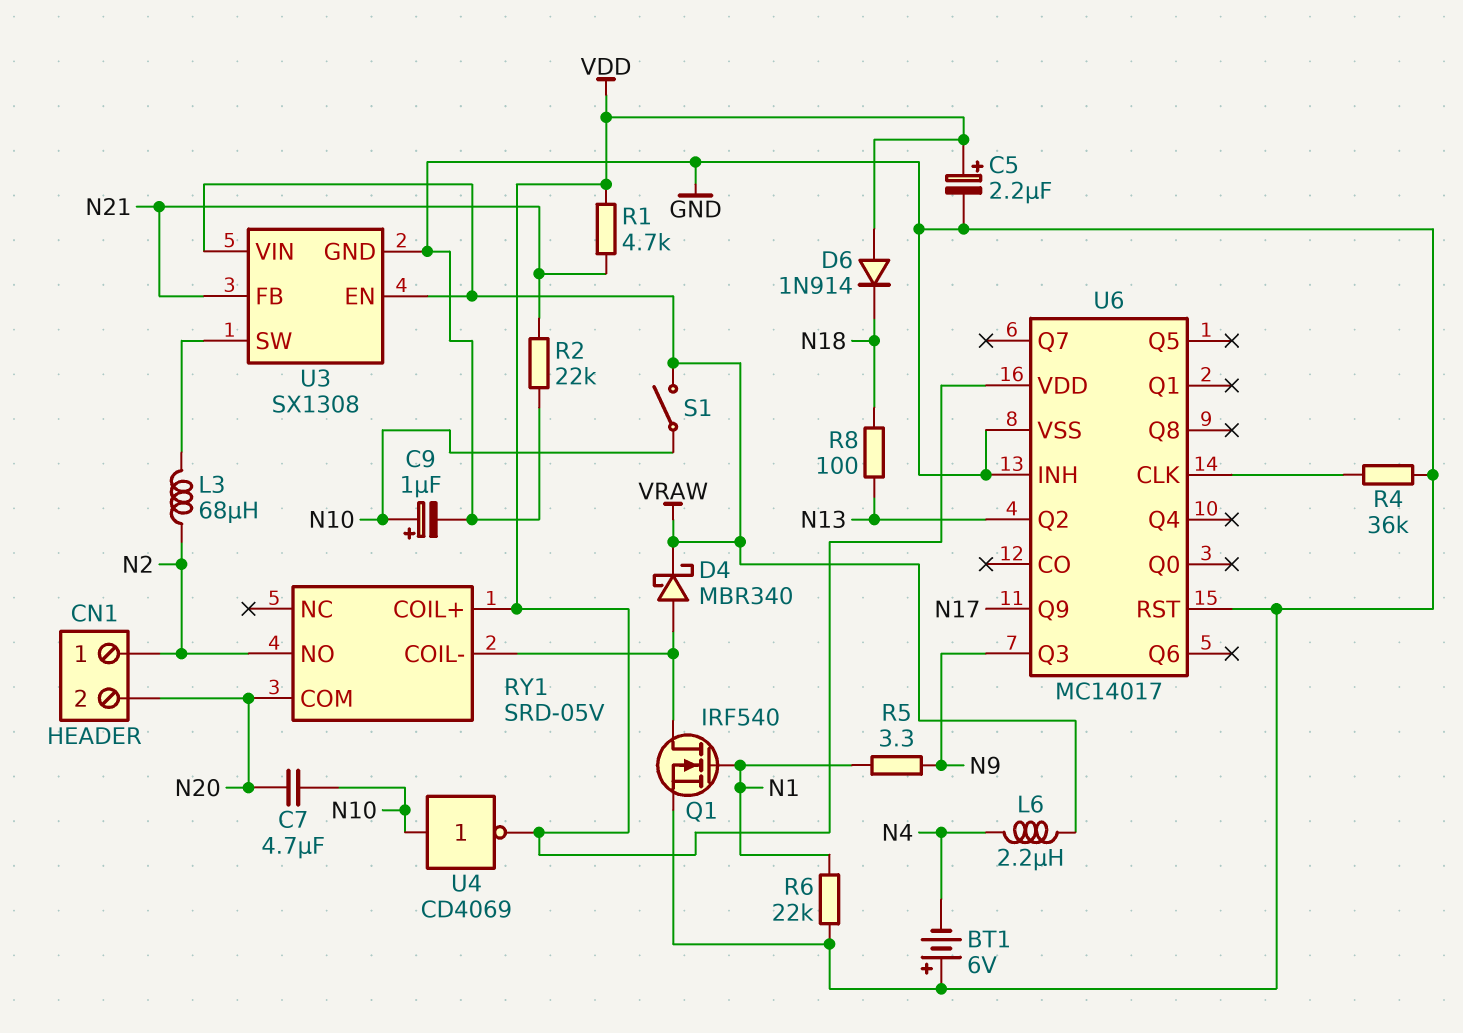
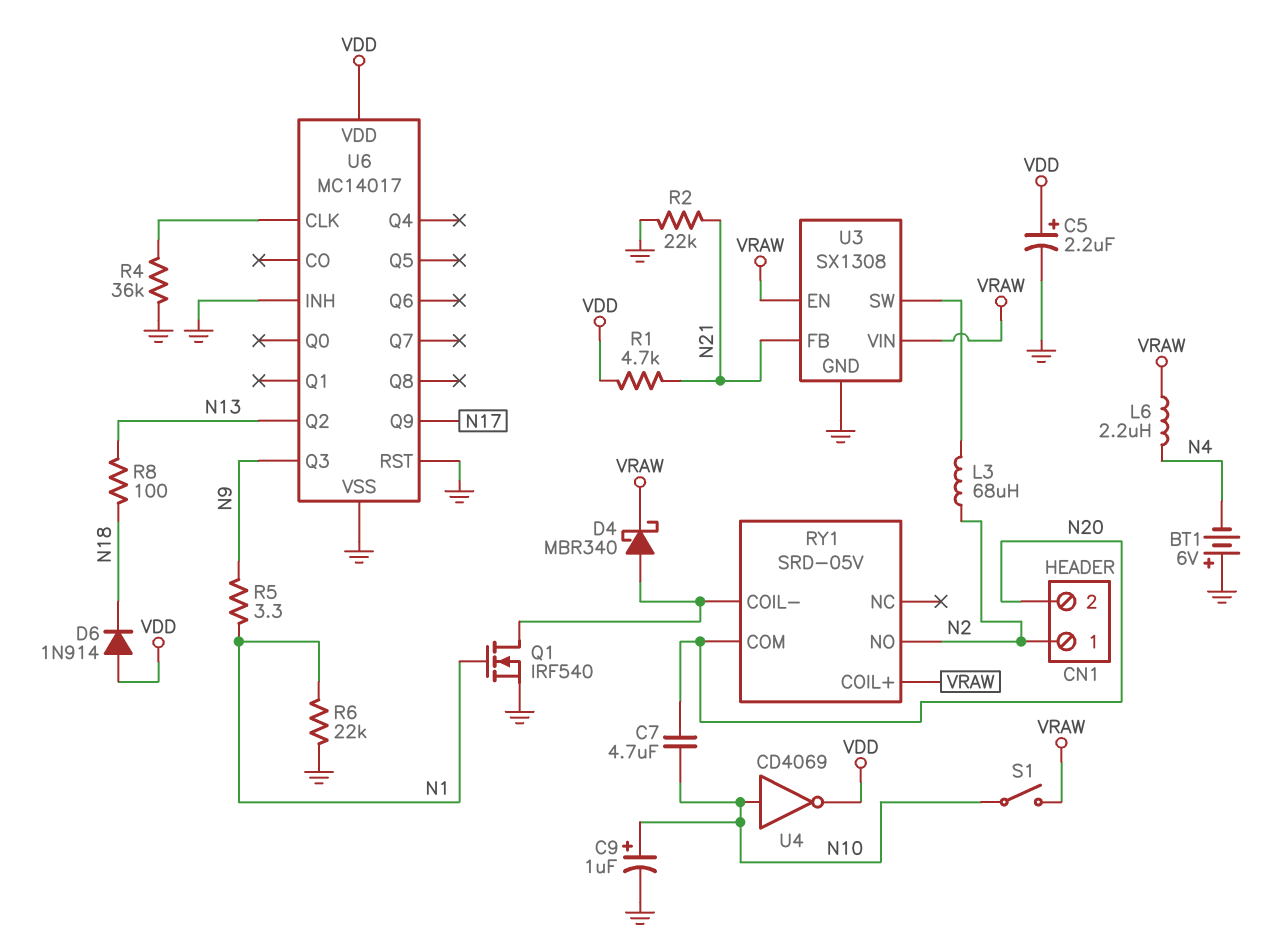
RY1 pin COIL+: VDD -> VRAW

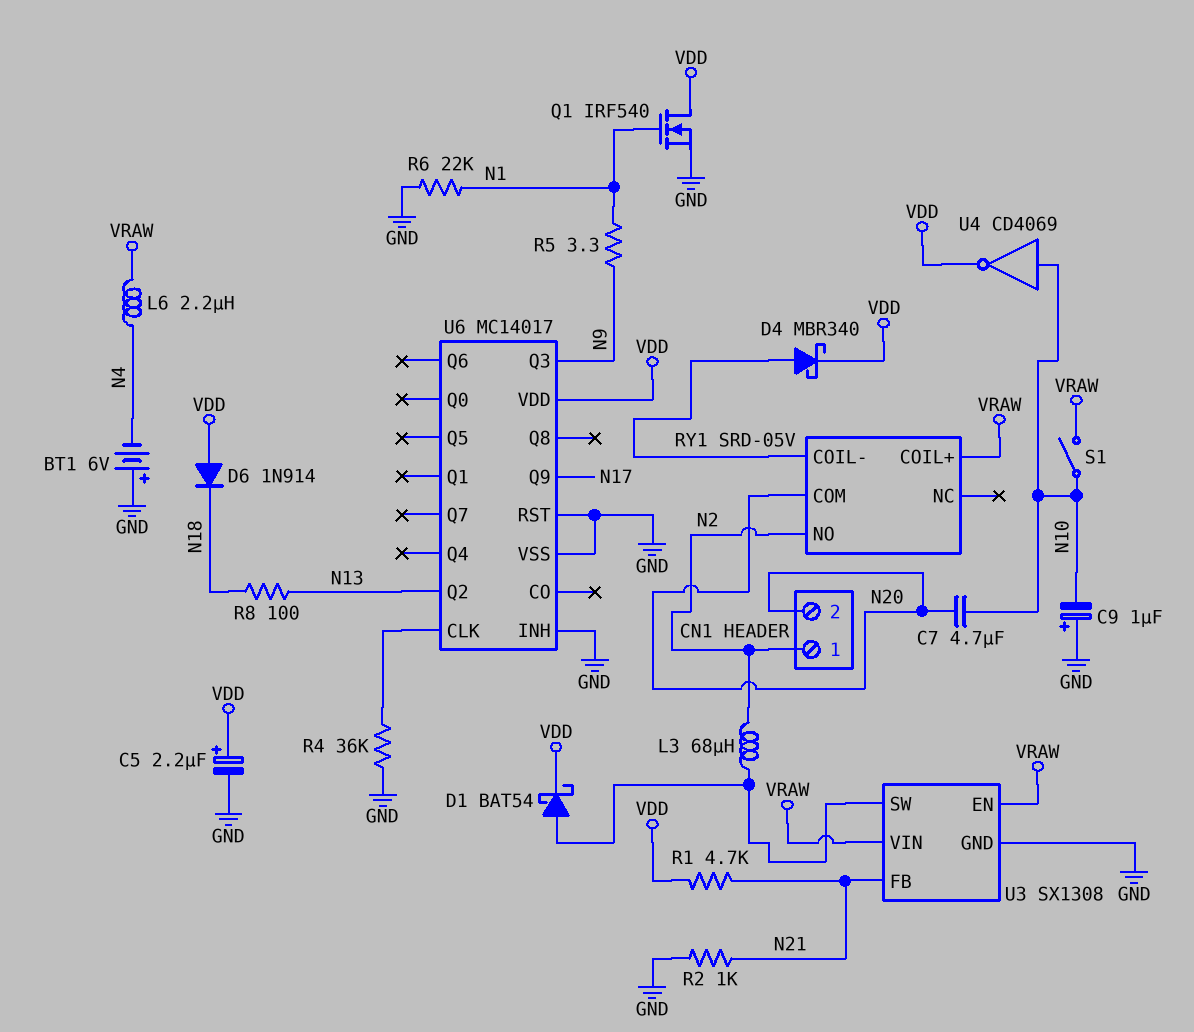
C9: 1uF (plus N10, minus GND) -> 1uF (plus GND, minus N10)
D1: none -> schottky BAT54 (A U3/SW, K VDD)
D4: schottky MBR340 (A RY1/COIL-, K VRAW) -> schottky MBR340 (A RY1/COIL-, K VDD)
Q1: NMOS IRF540 (G N1, D RY1/COIL-, S GND) -> NMOS IRF540 (G N1, D VDD, S GND)
R2: 22k (GND, N21) -> 1k (GND, N21)

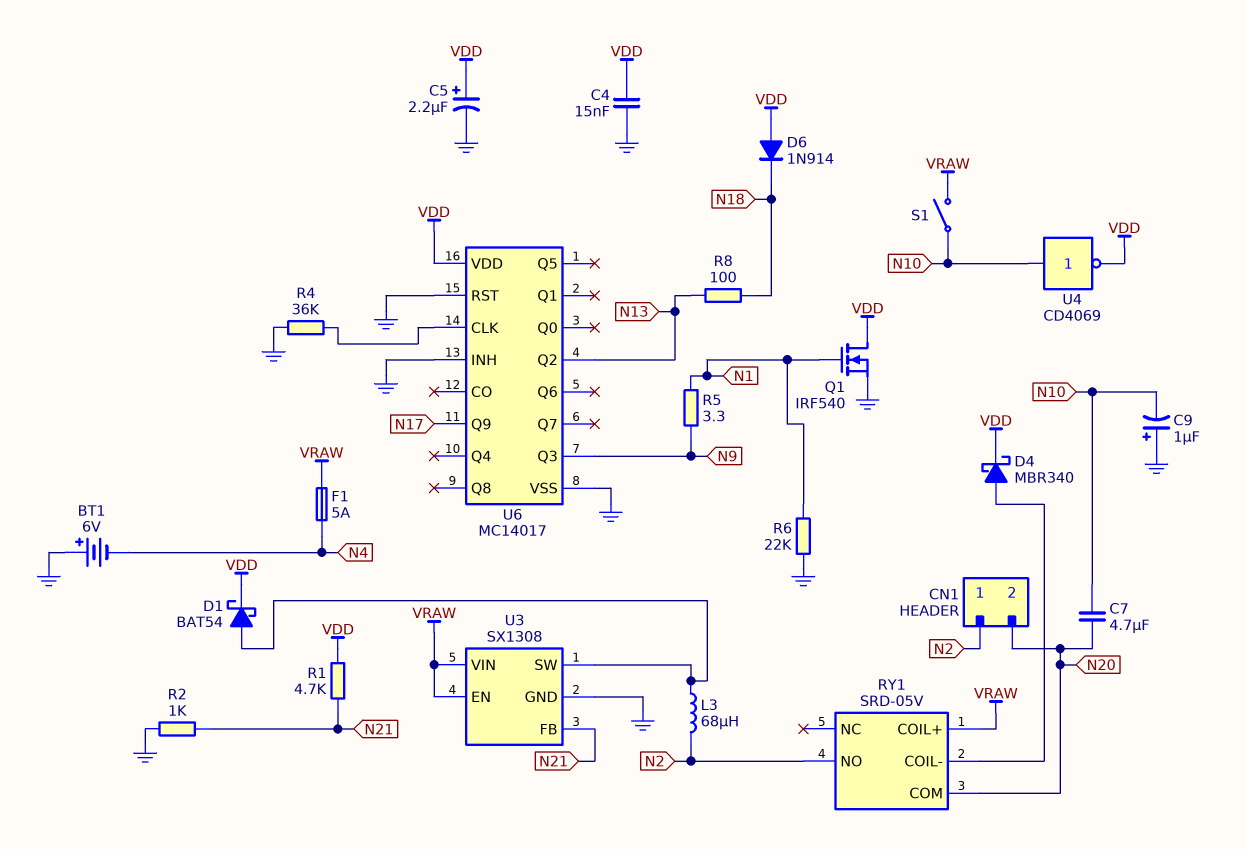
C4: none -> 15nF (GND, VDD)
F1: none -> 5A (N4, VRAW)
L6: 2.2uH (N4, VRAW) -> none

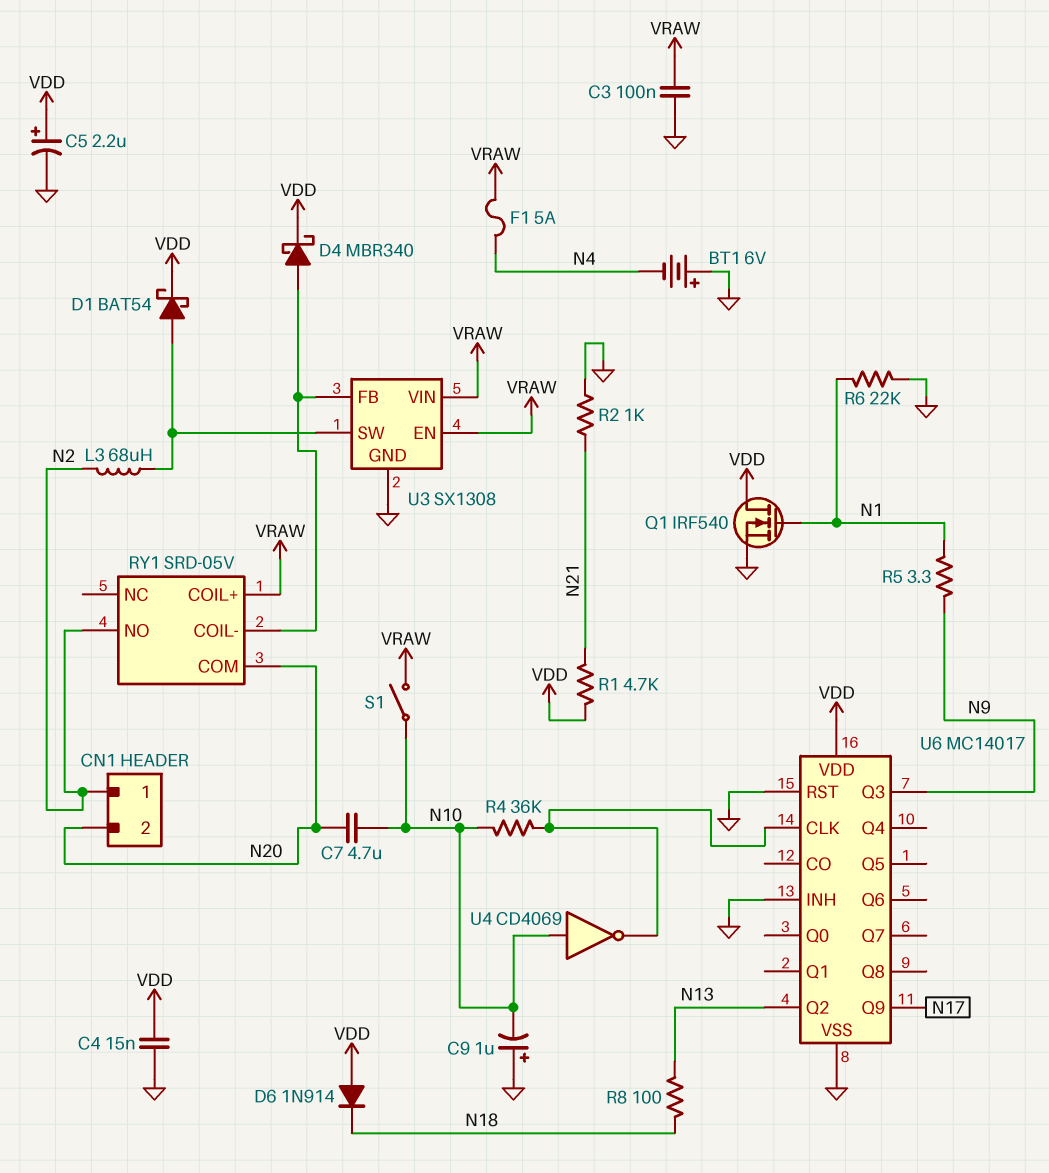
C3: none -> 100nF (GND, VRAW)
R4: 36k (GND, U6/CLK) -> 36k (N10, U6/CLK)
U3 pin FB: N21 -> RY1/COIL-
U4: NOT CD4069 (in N10, out VDD) -> NOT CD4069 (in N10, out U6/CLK)

